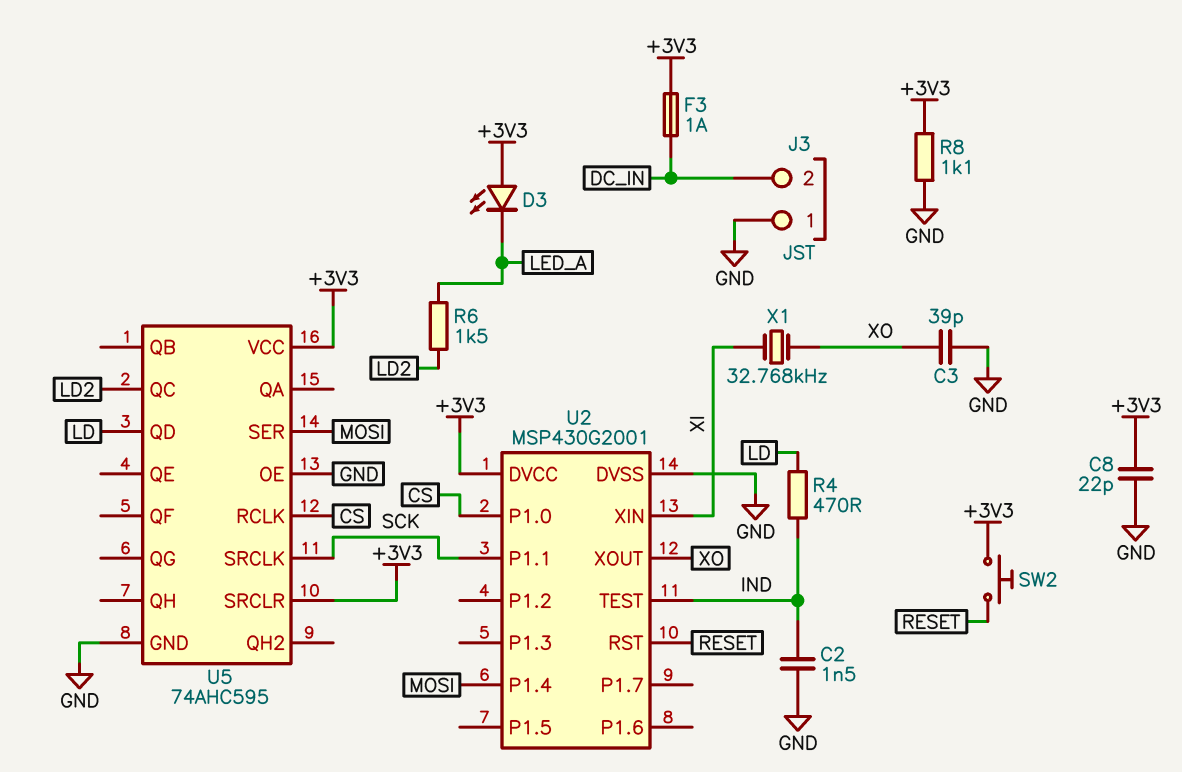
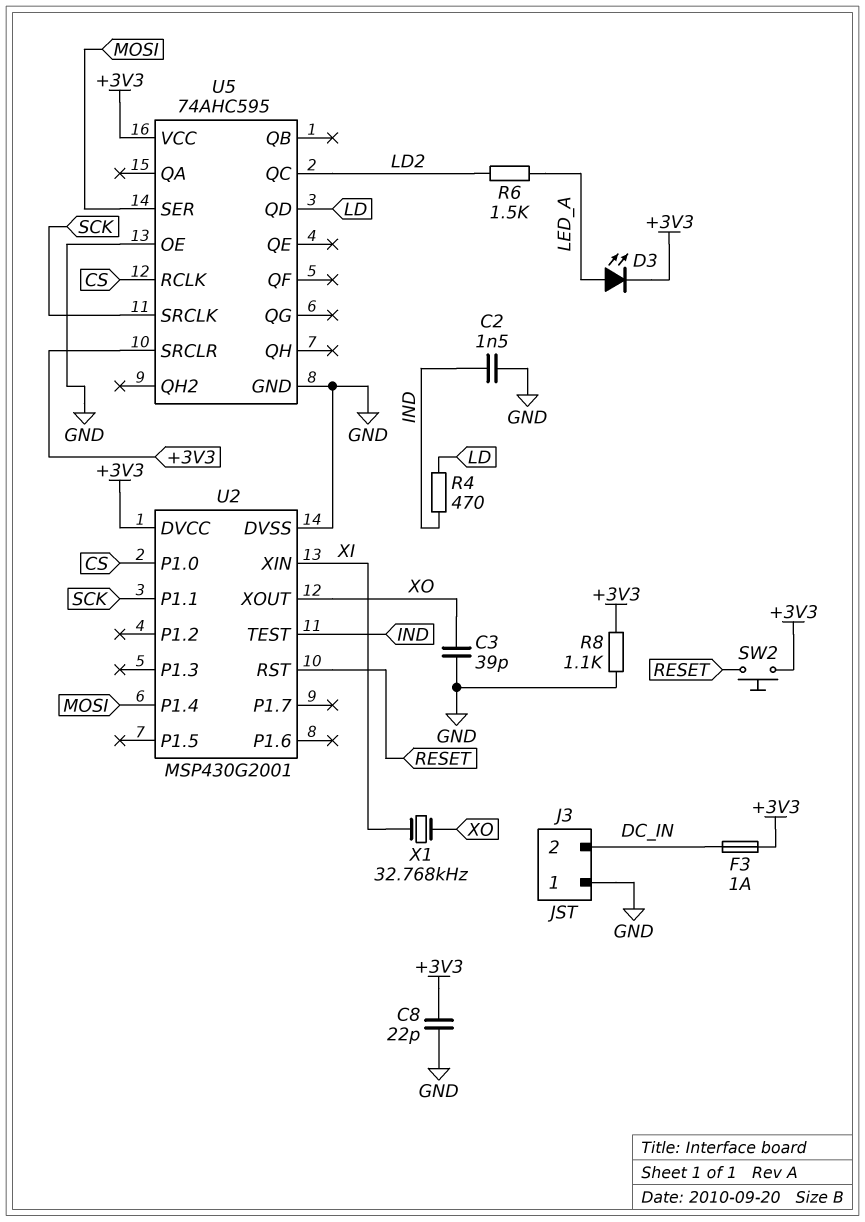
D3: LED (A +3V3, K LED_A) -> LED (A LED_A, K +3V3)

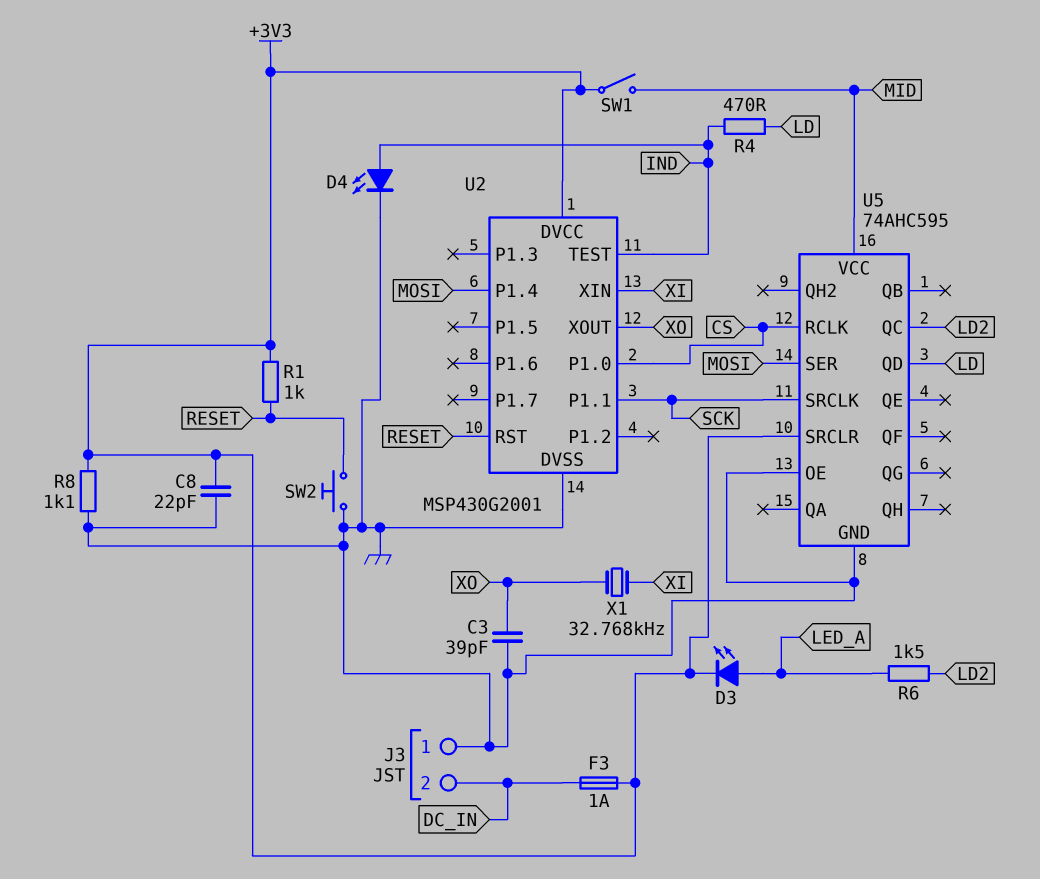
C2: 1.5nF (GND, IND) -> none
D4: none -> LED (A IND, K GND)
R1: none -> 1k (+3V3, RESET)
SW1: none -> switch (+3V3, MID)
SW2: button (+3V3, RESET) -> button (GND, RESET)
U5 pin VCC: +3V3 -> MID

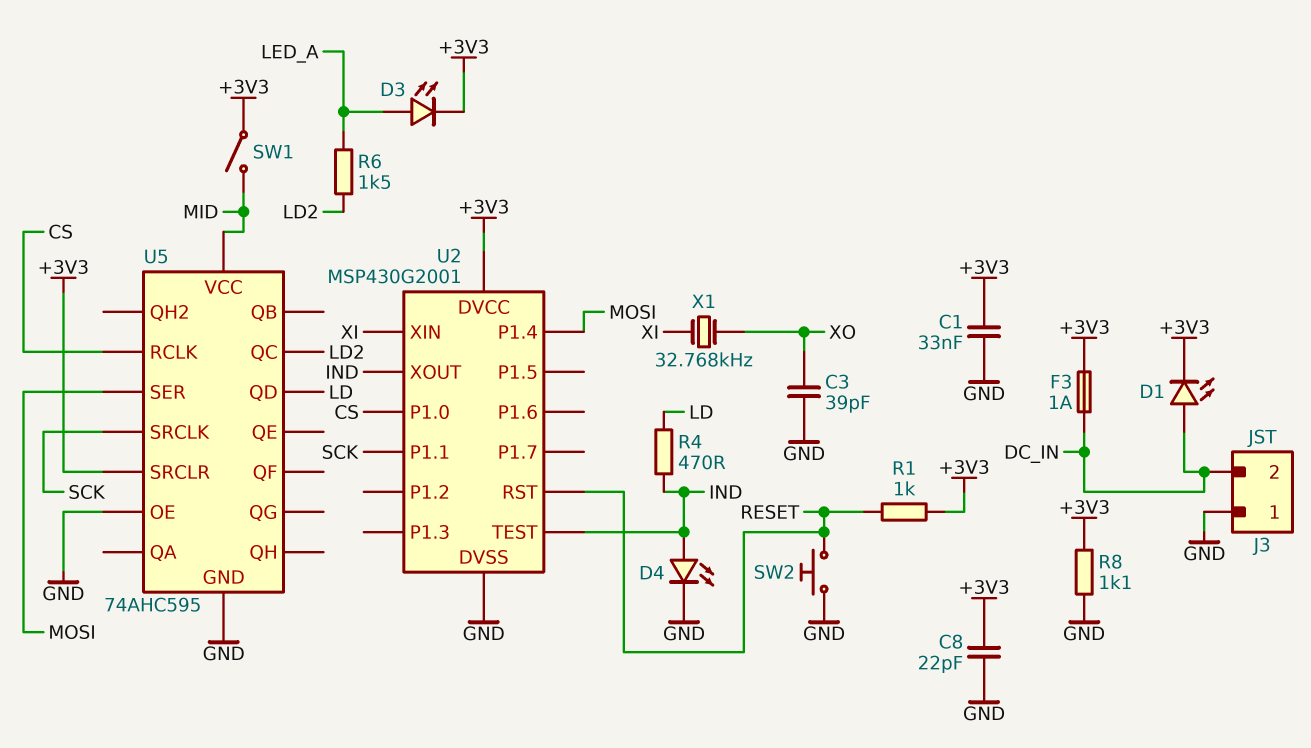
C1: none -> 33nF (+3V3, GND)
D1: none -> LED (A DC_IN, K +3V3)
U2 pin XOUT: XO -> IND

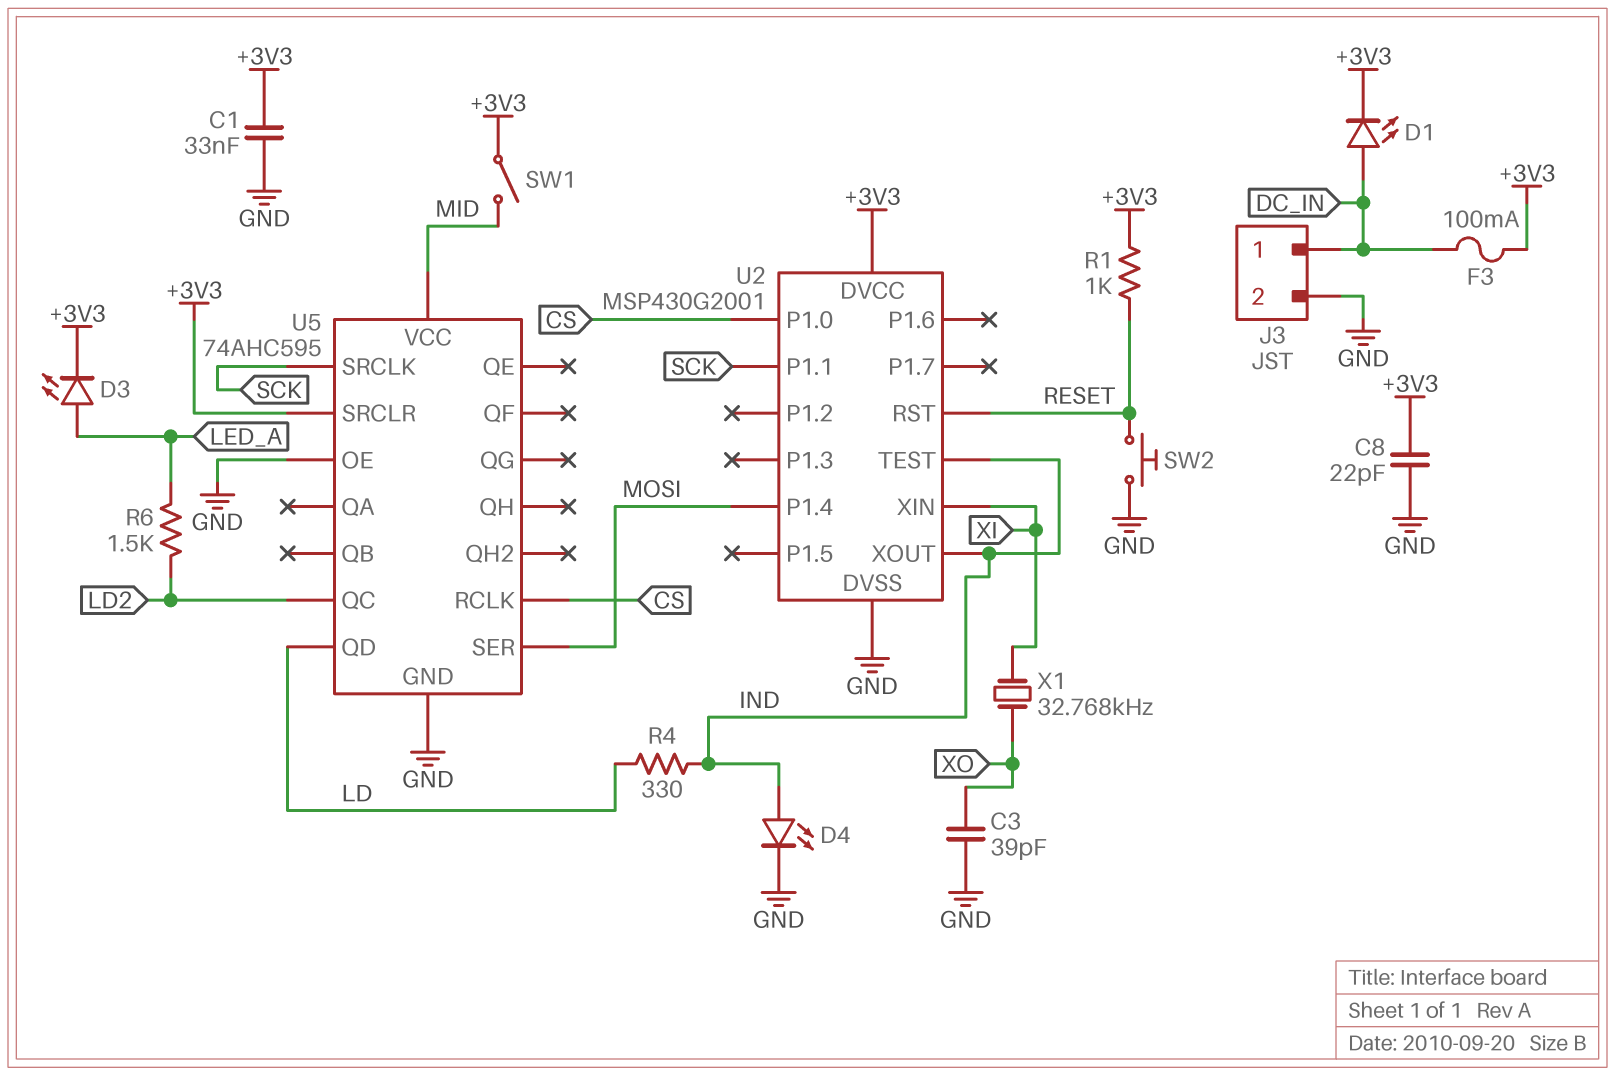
F3: 1A (+3V3, DC_IN) -> 100mA (+3V3, DC_IN)
J3 pin 1: GND -> DC_IN
J3 pin 2: DC_IN -> GND
R4: 470 (IND, LD) -> 330 (IND, LD)
R8: 1.1k (+3V3, GND) -> none

